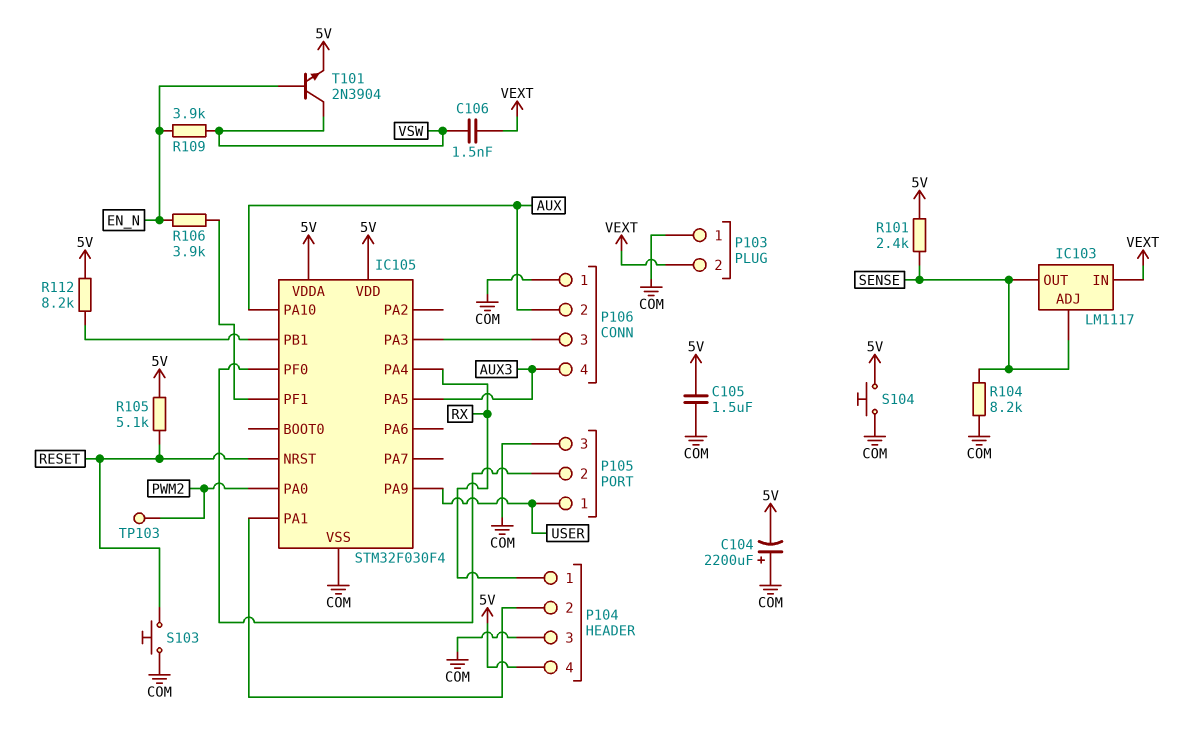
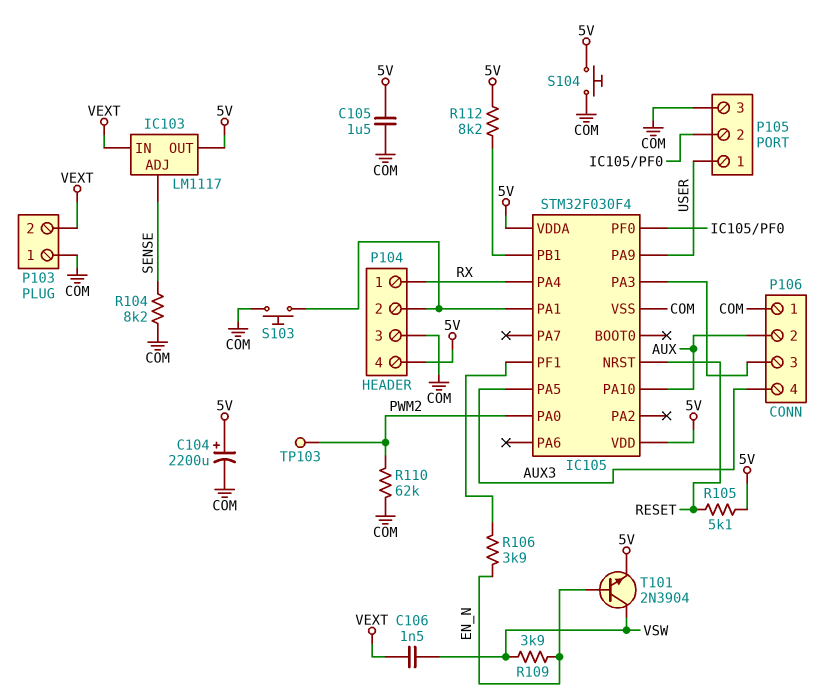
C104: 2200uF (plus COM, minus 5V) -> 2200uF (plus 5V, minus COM)
IC103 pin OUT: SENSE -> 5V
R101: 2.4k (5V, SENSE) -> none
R110: none -> 62k (COM, PWM2)
S103: button (COM, RESET) -> button (COM, IC105/PA1)

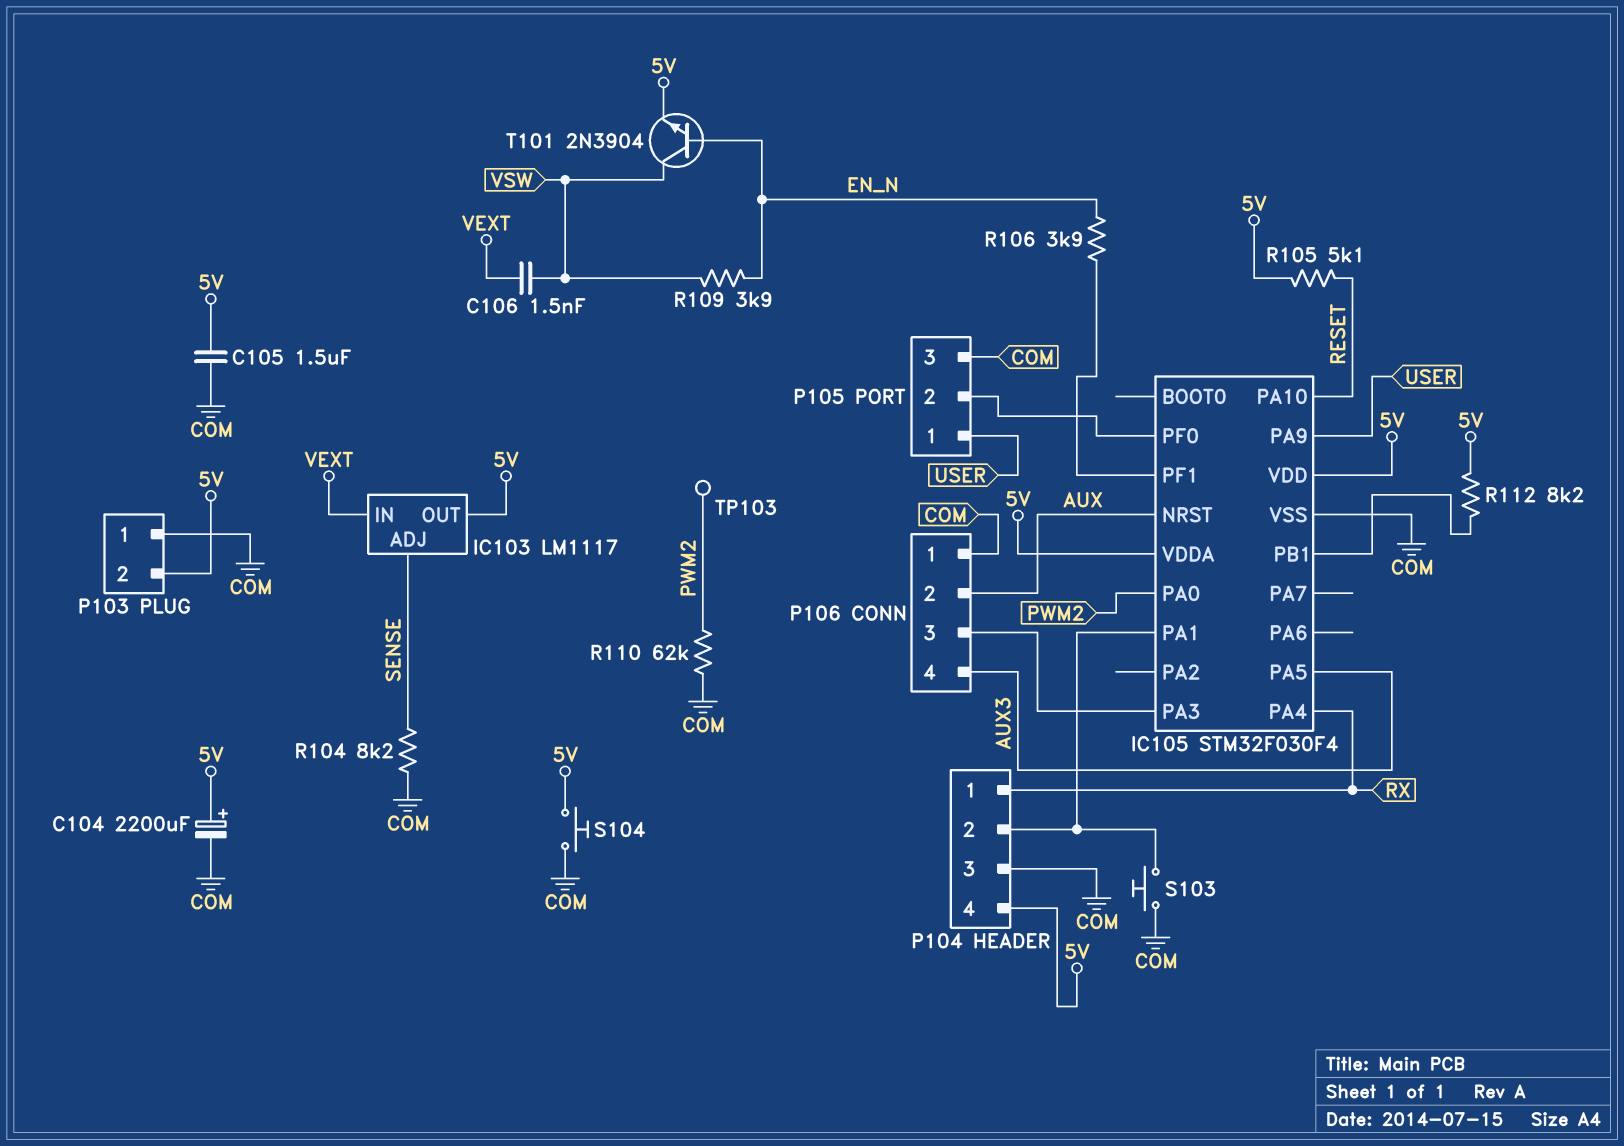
IC105 pin NRST: RESET -> AUX
IC105 pin PA10: AUX -> RESET
P103 pin 2: VEXT -> 5V

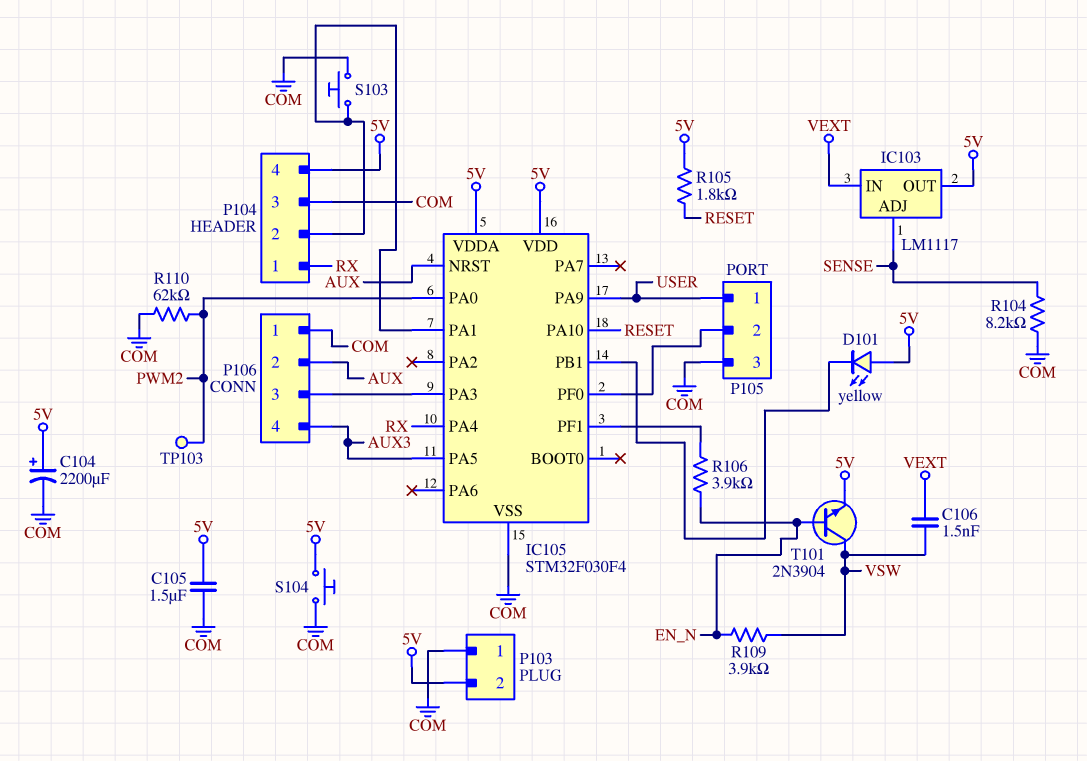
D101: none -> LED yellow (A 5V, K IC105/PB1)
R105: 5.1k (5V, RESET) -> 1.8k (5V, RESET)
R112: 8.2k (5V, IC105/PB1) -> none

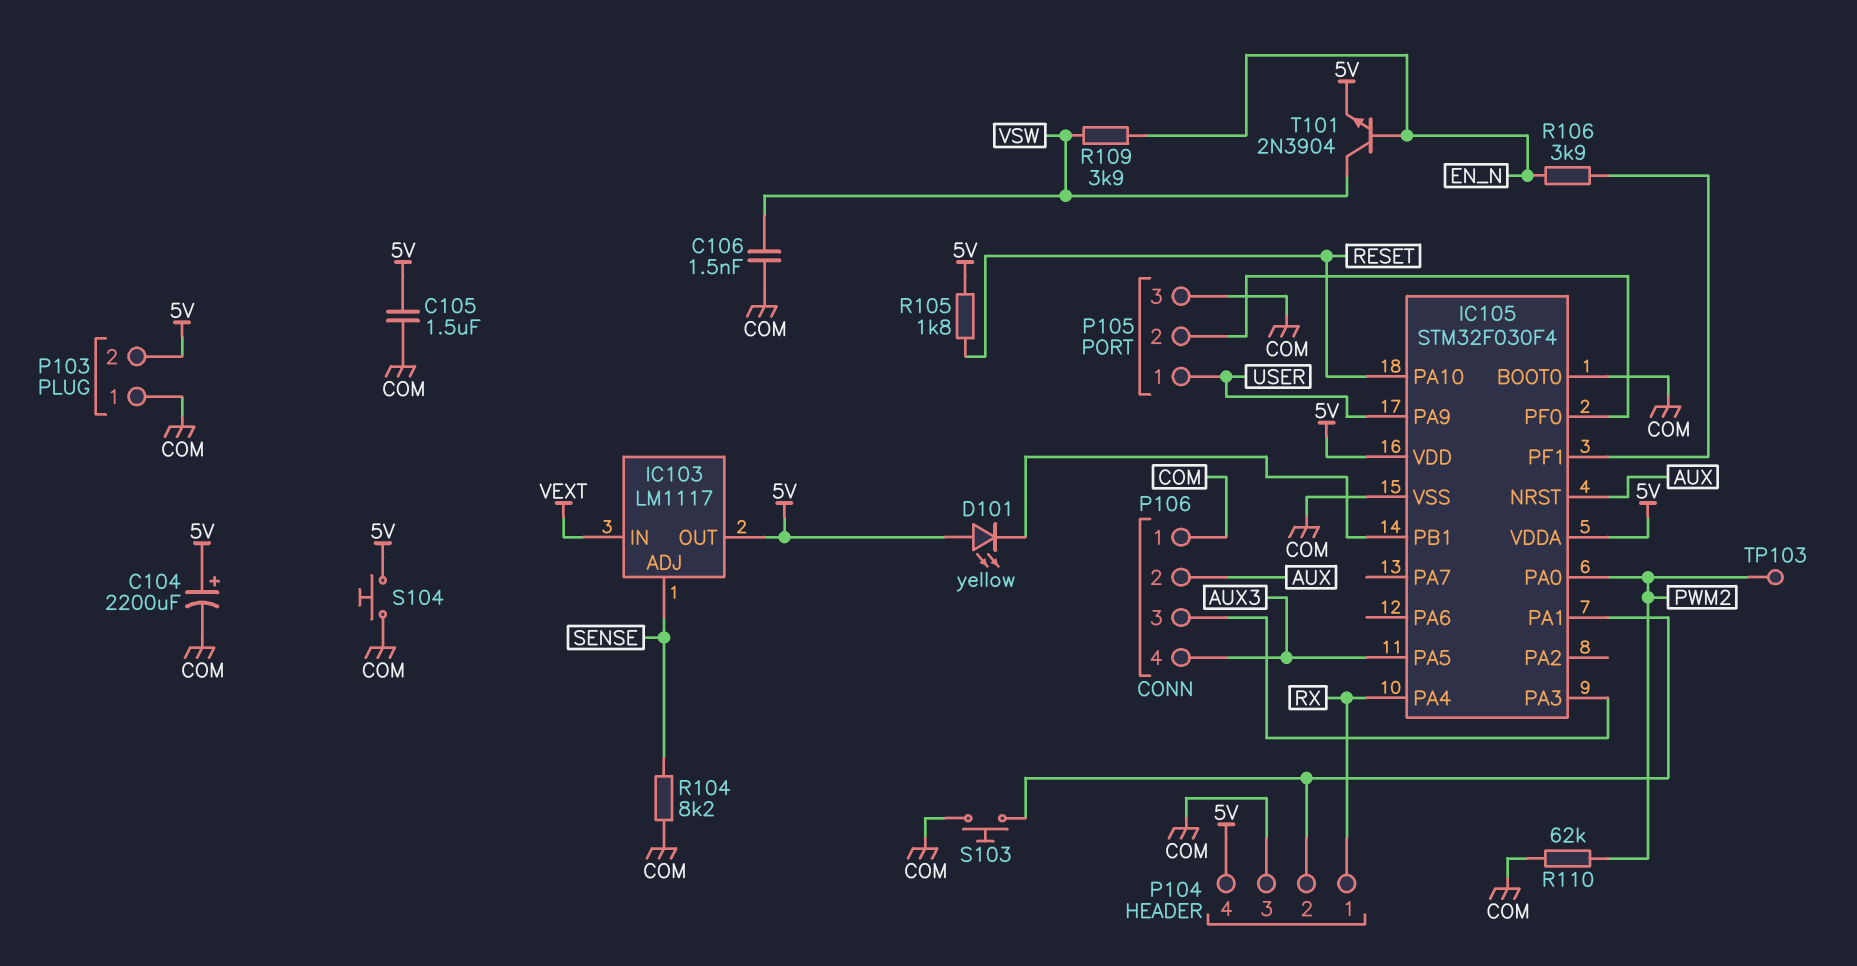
C106: 1.5nF (VEXT, VSW) -> 1.5nF (COM, VSW)
IC105 pin BOOT0: none -> COM

